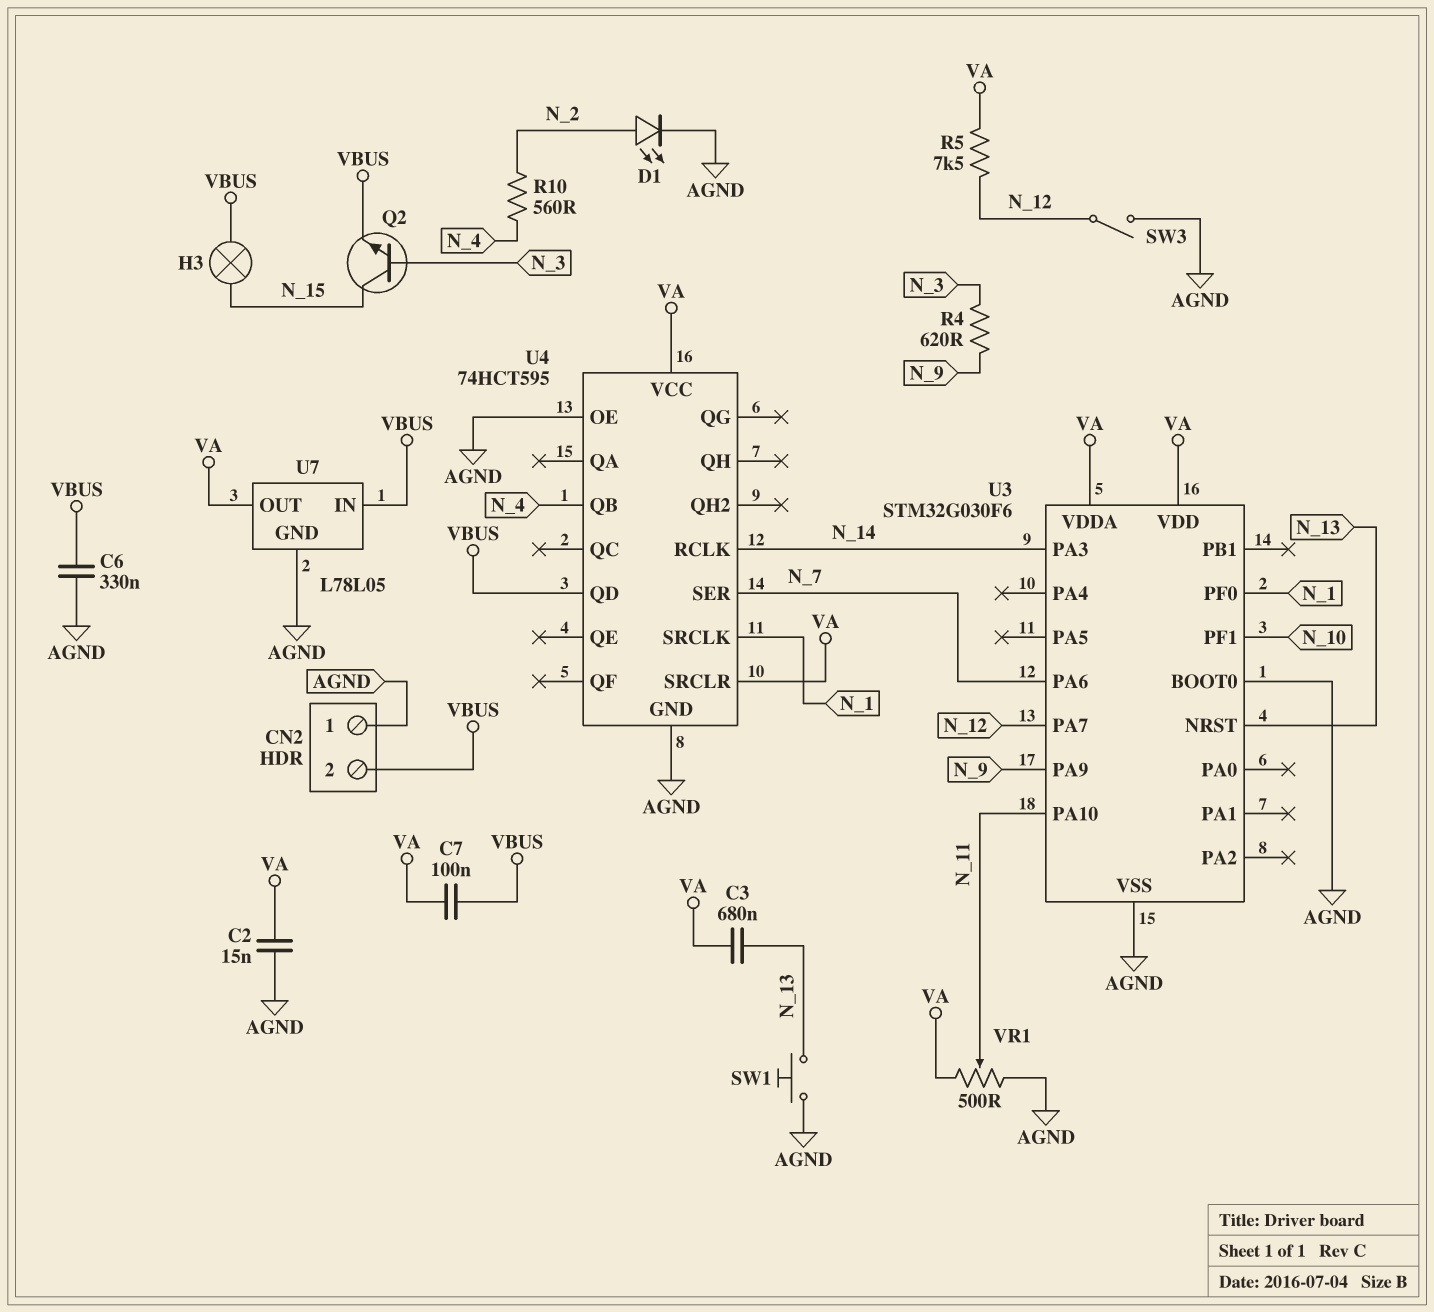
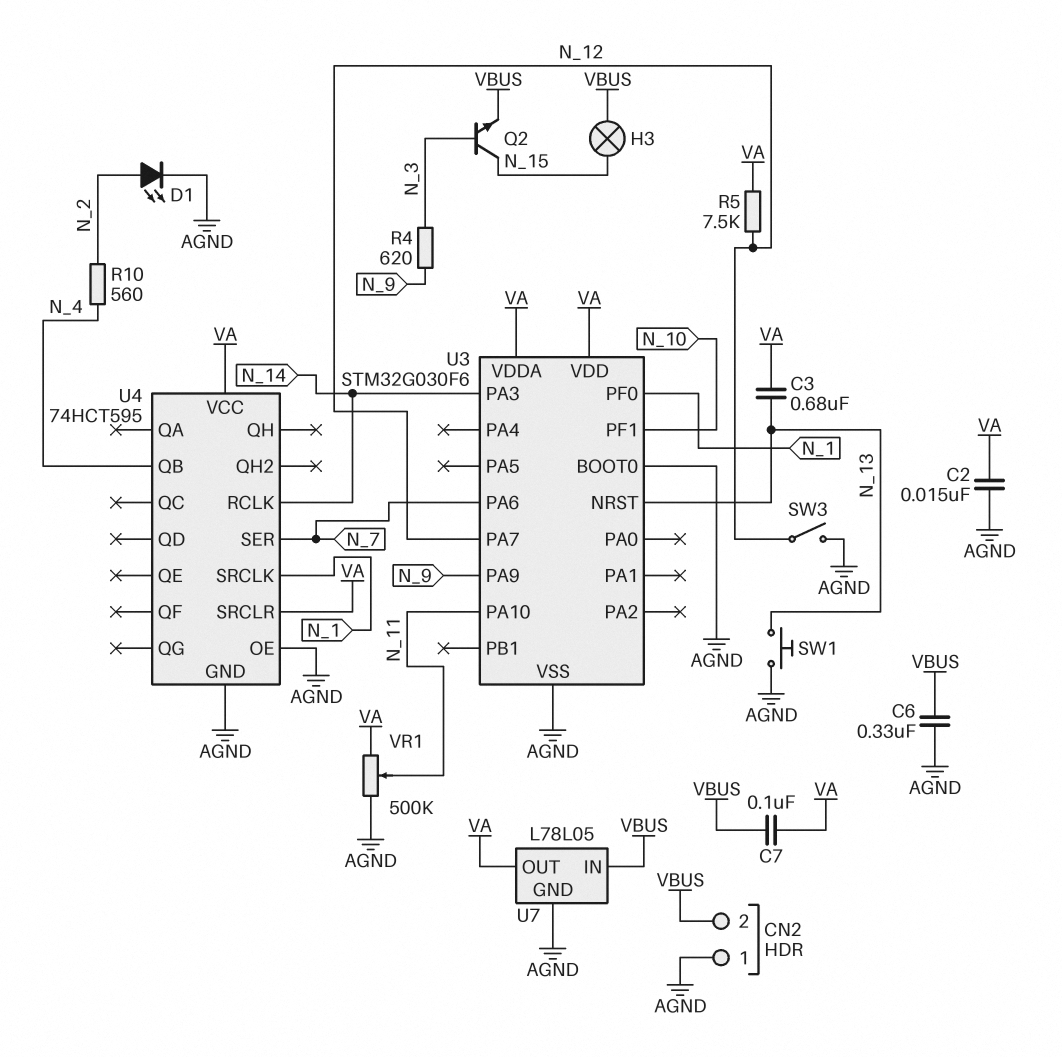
U4 pin QD: VBUS -> none
VR1: 500 (AGND, VA, wiper N_11) -> 500k (AGND, VA, wiper N_11)

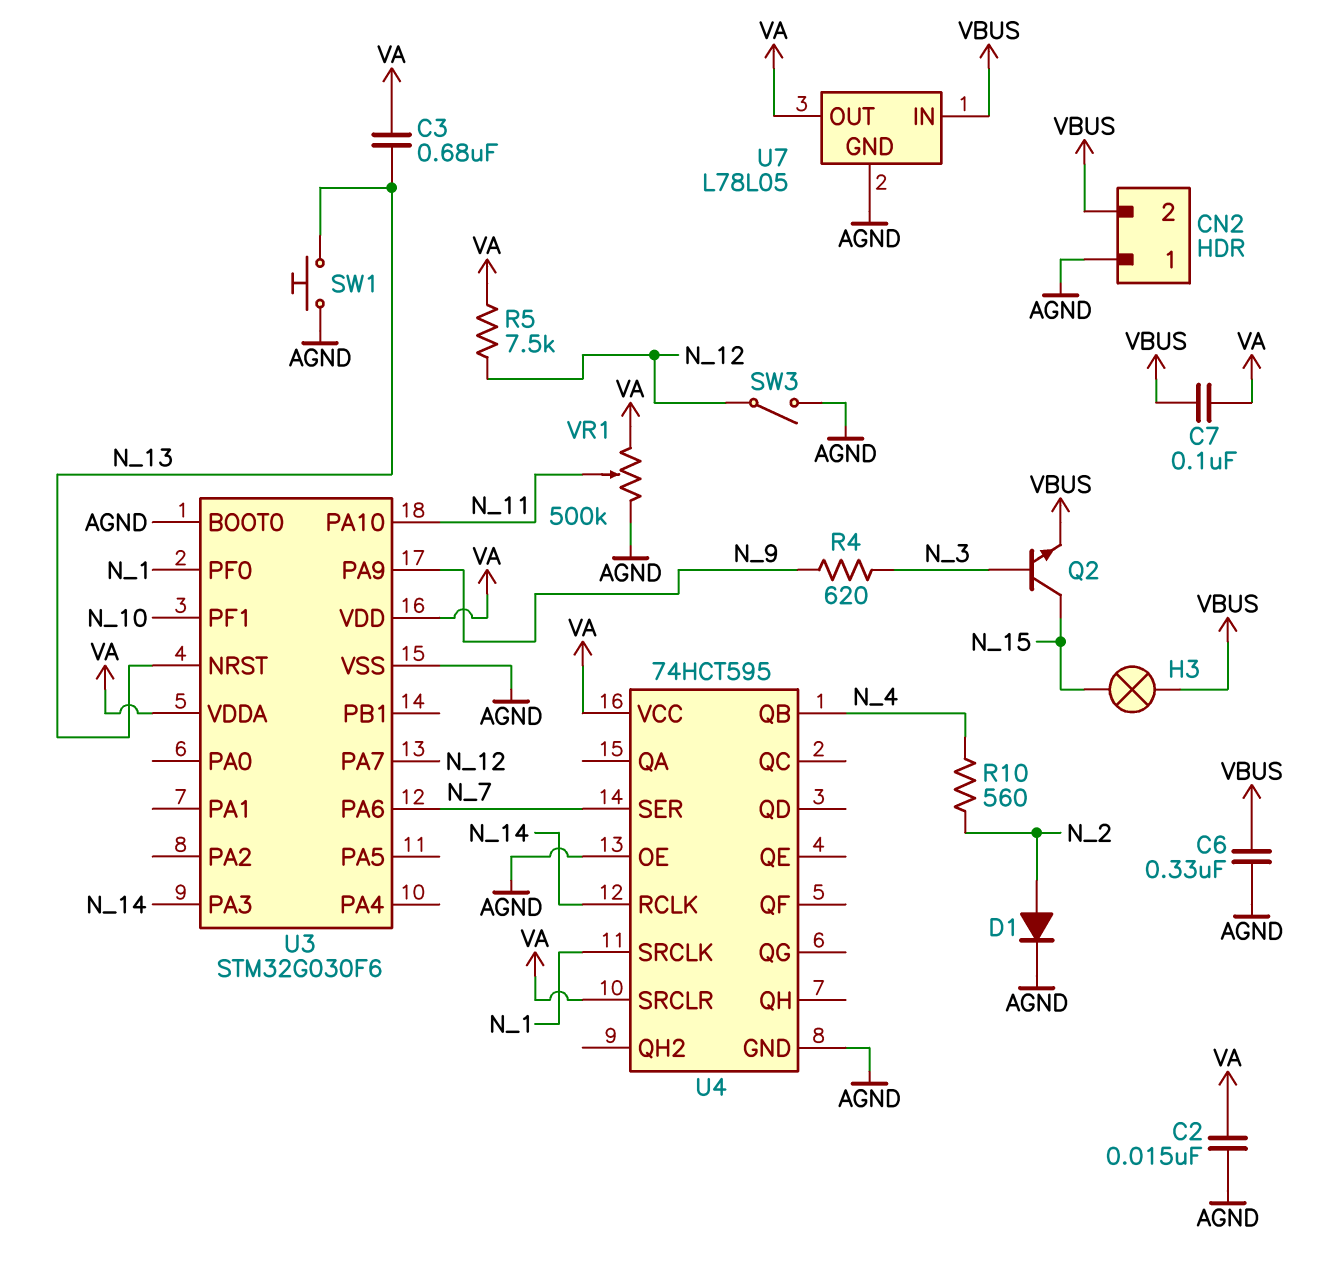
D1: LED (A N_2, K AGND) -> diode (A N_2, K AGND)

